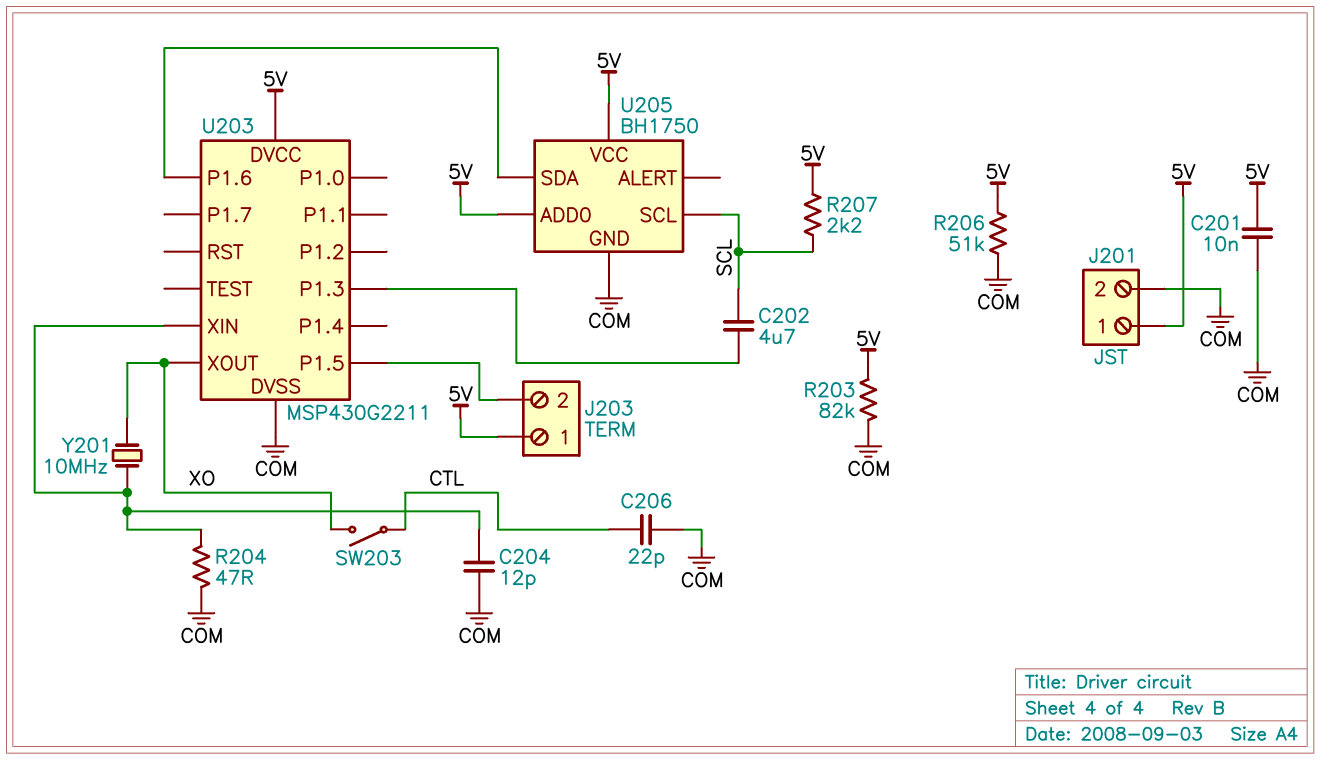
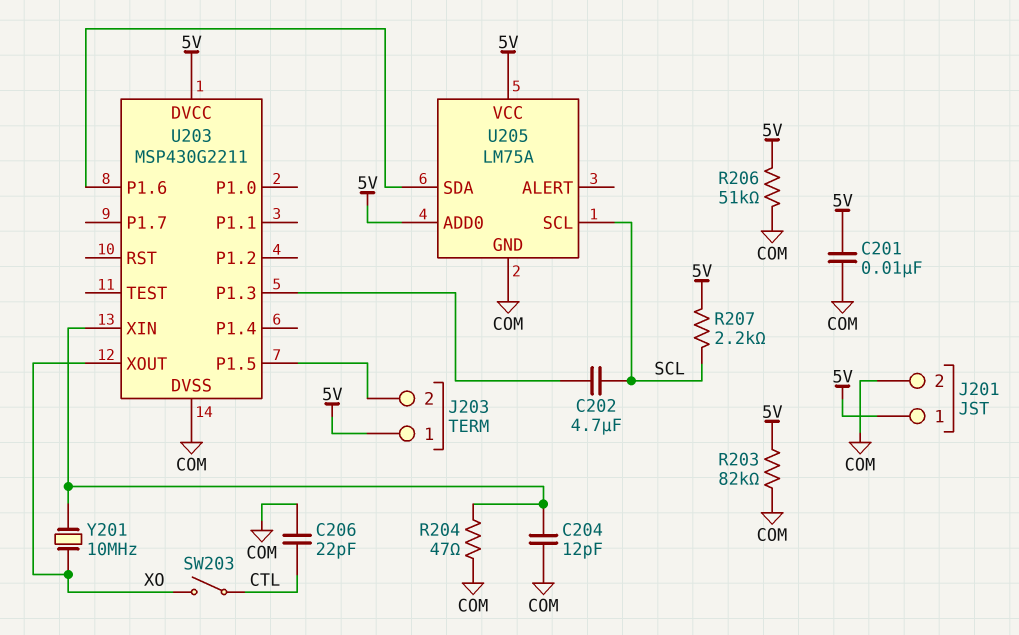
U205: BH1750 -> LM75A

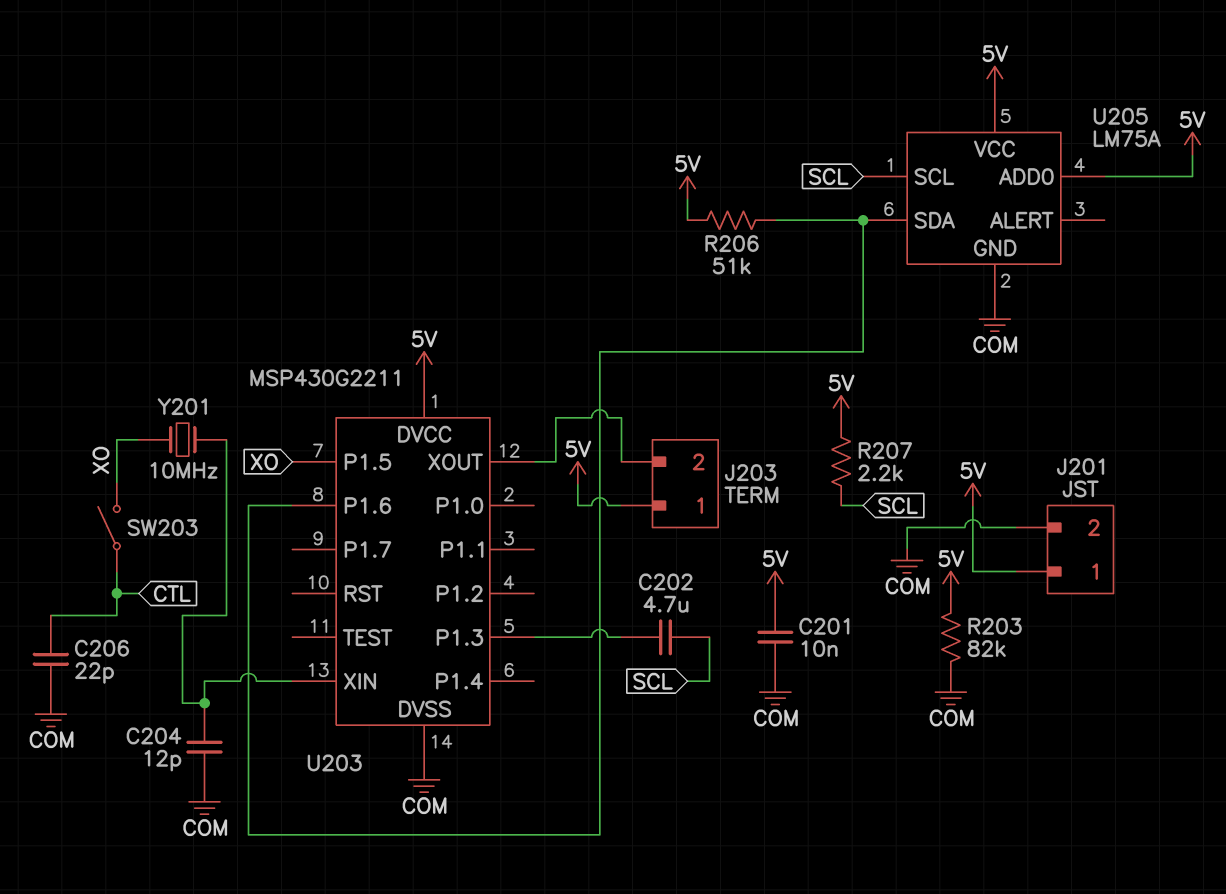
R204: 47 (COM, U203/XIN) -> none
R206: 51k (5V, COM) -> 51k (5V, U203/P1.6)
U203 pin P1.5: J203/2 -> XO
U203 pin XOUT: XO -> J203/2

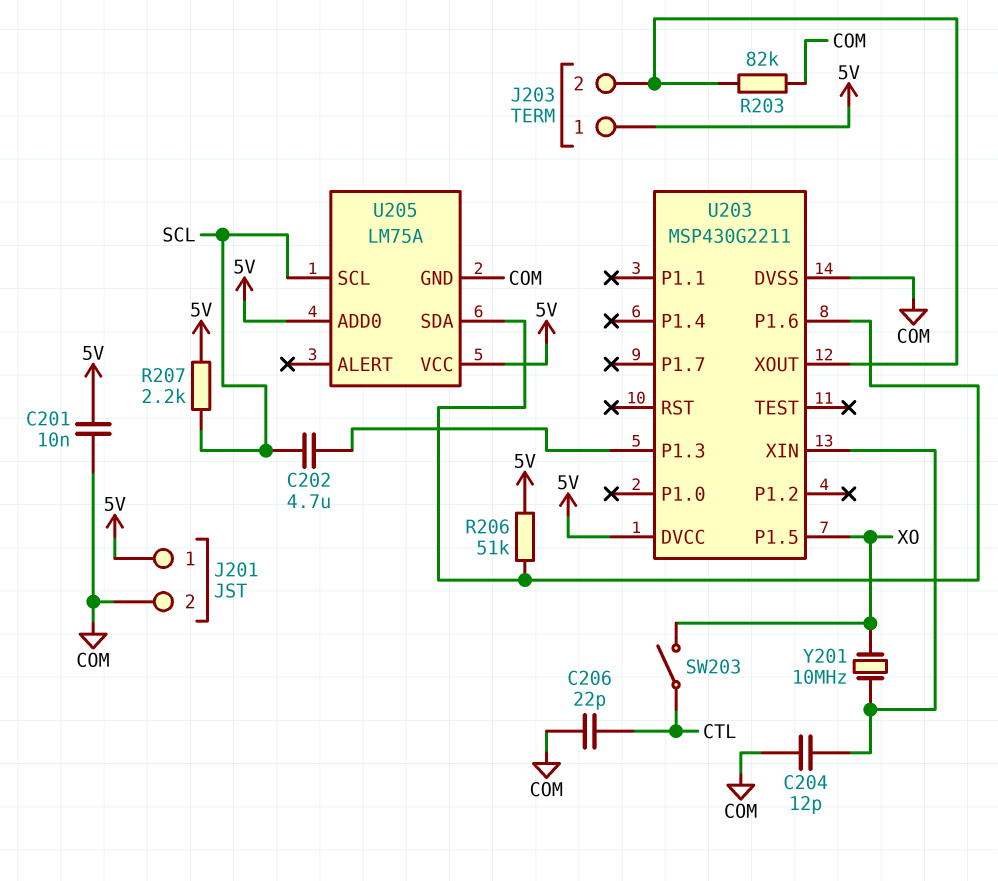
R203: 82k (5V, COM) -> 82k (COM, J203/2)

